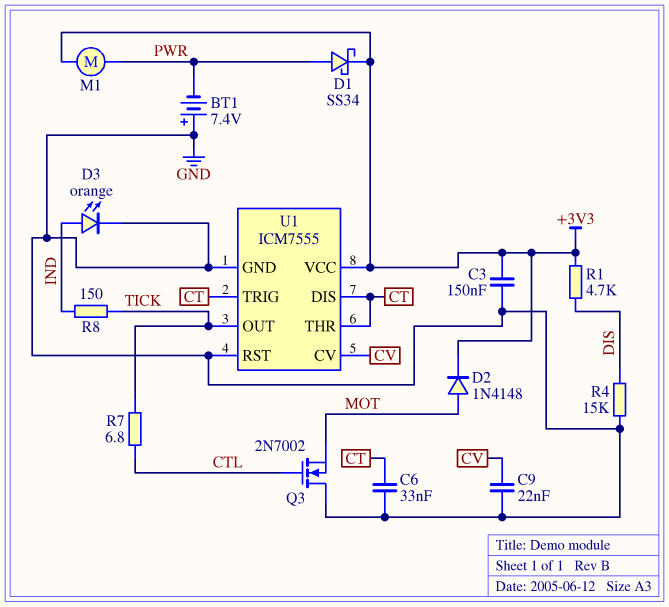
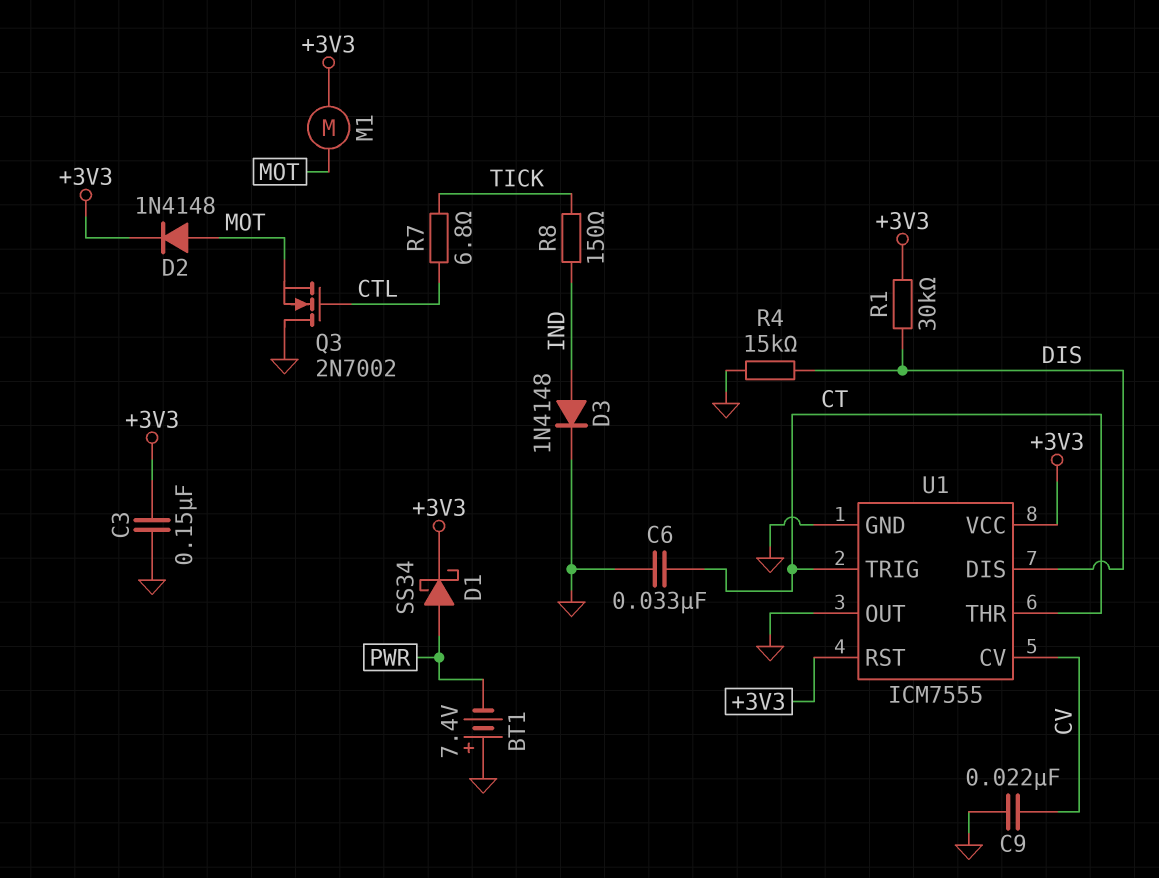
D3: LED orange (A IND, K GND) -> diode 1N4148 (A IND, K GND)
M1: motor (+3V3, PWR) -> motor (+3V3, MOT)
R1: 4.7k (+3V3, DIS) -> 30k (+3V3, DIS)
U1 pin DIS: CT -> DIS
U1 pin OUT: TICK -> GND
U1 pin RST: GND -> +3V3

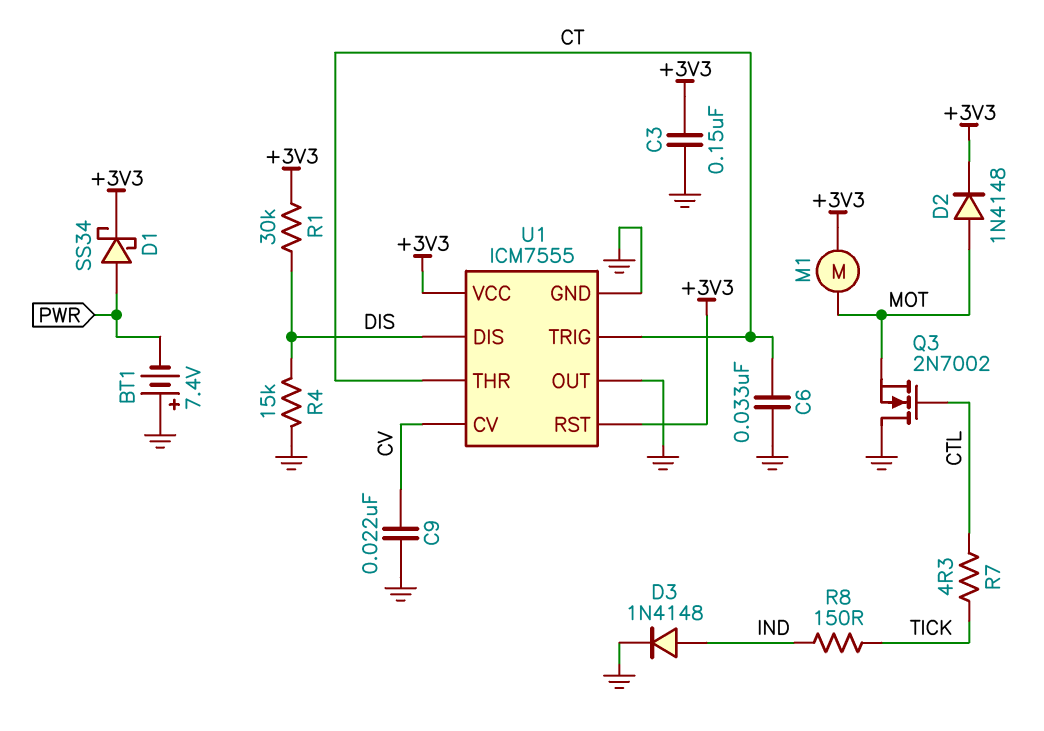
R7: 6.8 (CTL, TICK) -> 4.3 (CTL, TICK)

